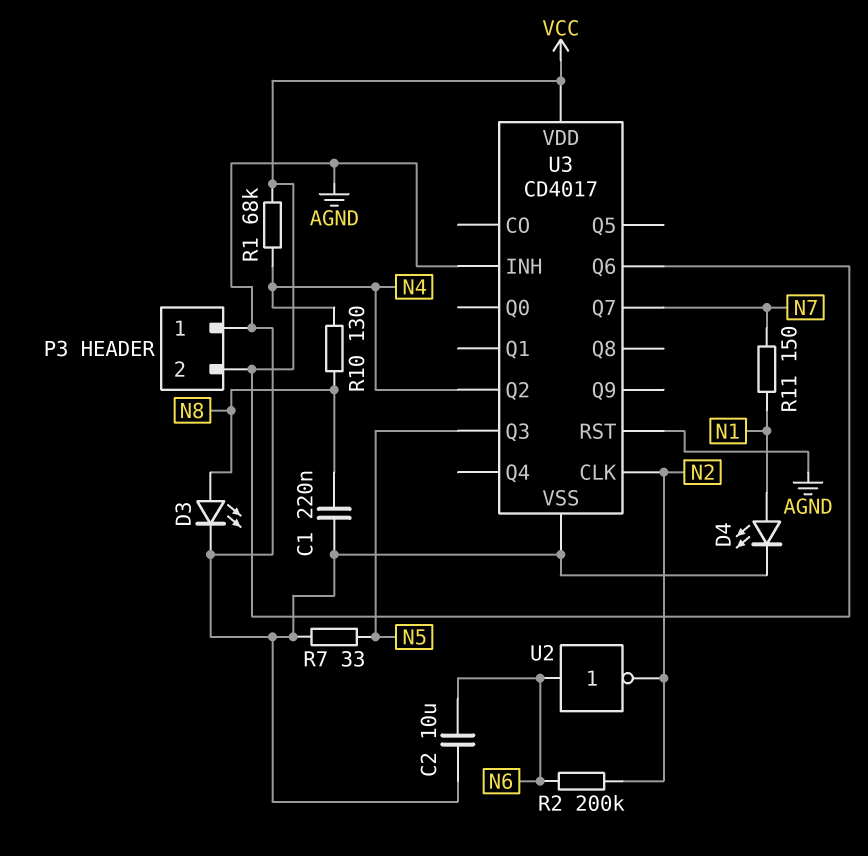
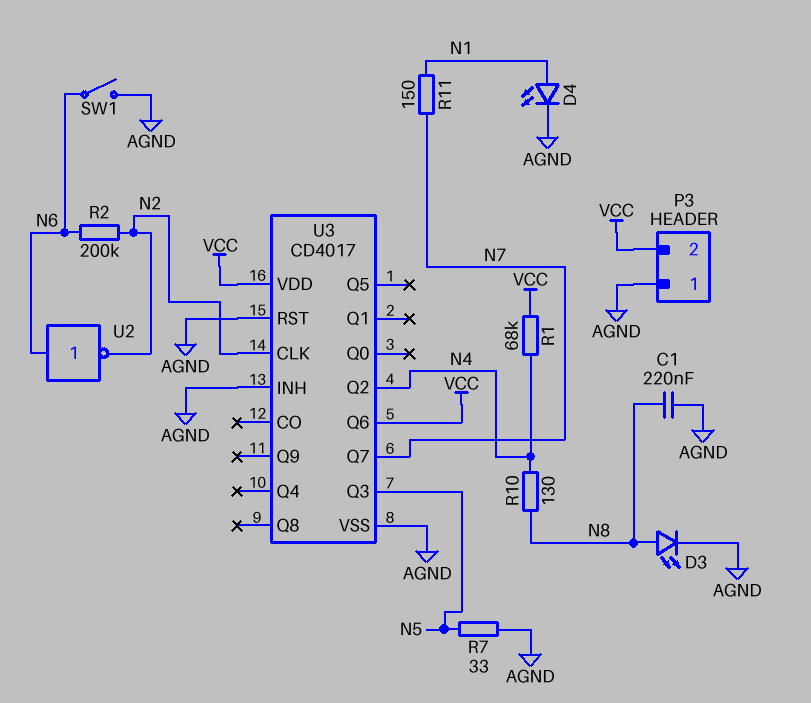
C2: 10uF (AGND, N6) -> none
SW1: none -> switch (AGND, N6)

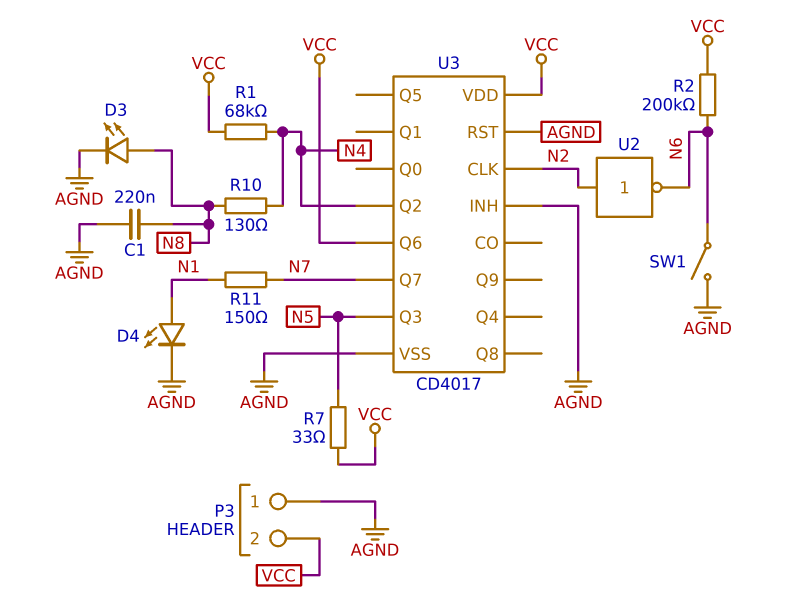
R2: 200k (N2, N6) -> 200k (N6, VCC)
R7: 33 (AGND, N5) -> 33 (N5, VCC)
U2: NOT (in N6, out N2) -> NOT (in N2, out N6)

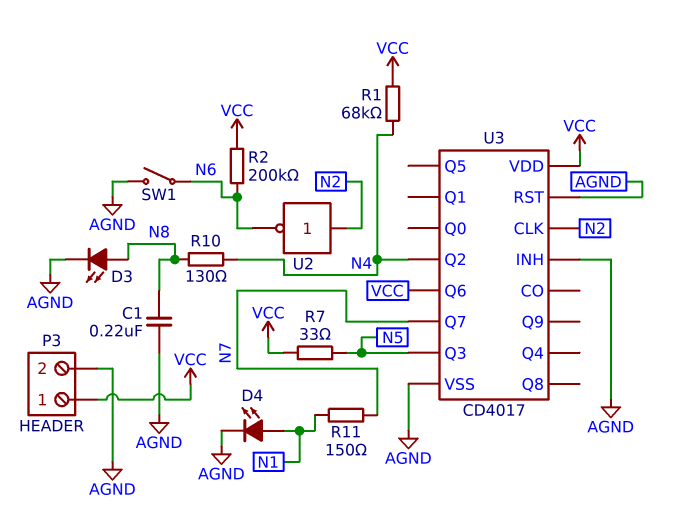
P3 pin 1: AGND -> VCC
P3 pin 2: VCC -> AGND

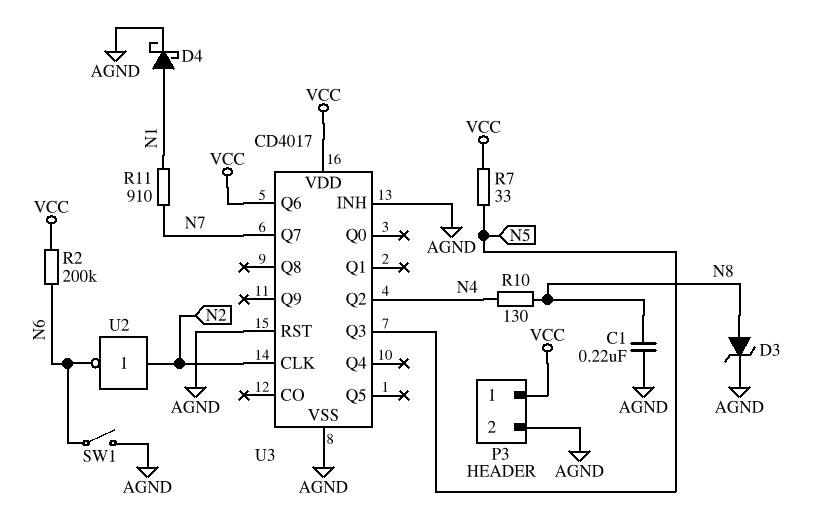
D3: LED (A N8, K AGND) -> zener (A N8, K AGND)
D4: LED (A N1, K AGND) -> schottky (A N1, K AGND)
R1: 68k (N4, VCC) -> none
R11: 150 (N1, N7) -> 910 (N1, N7)

